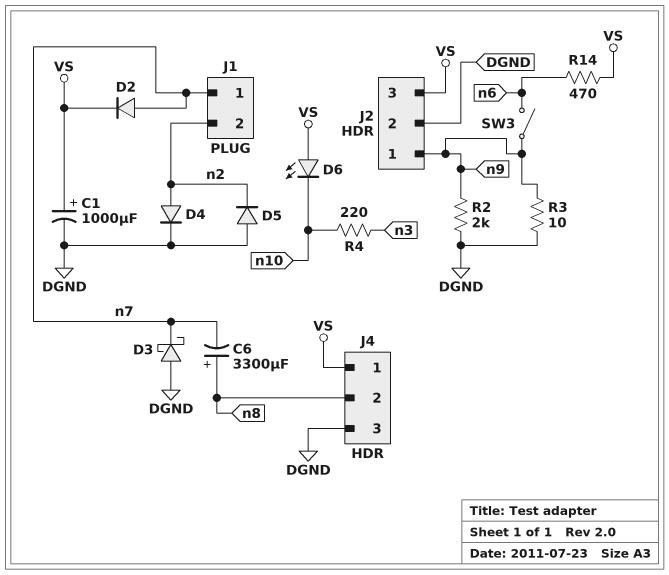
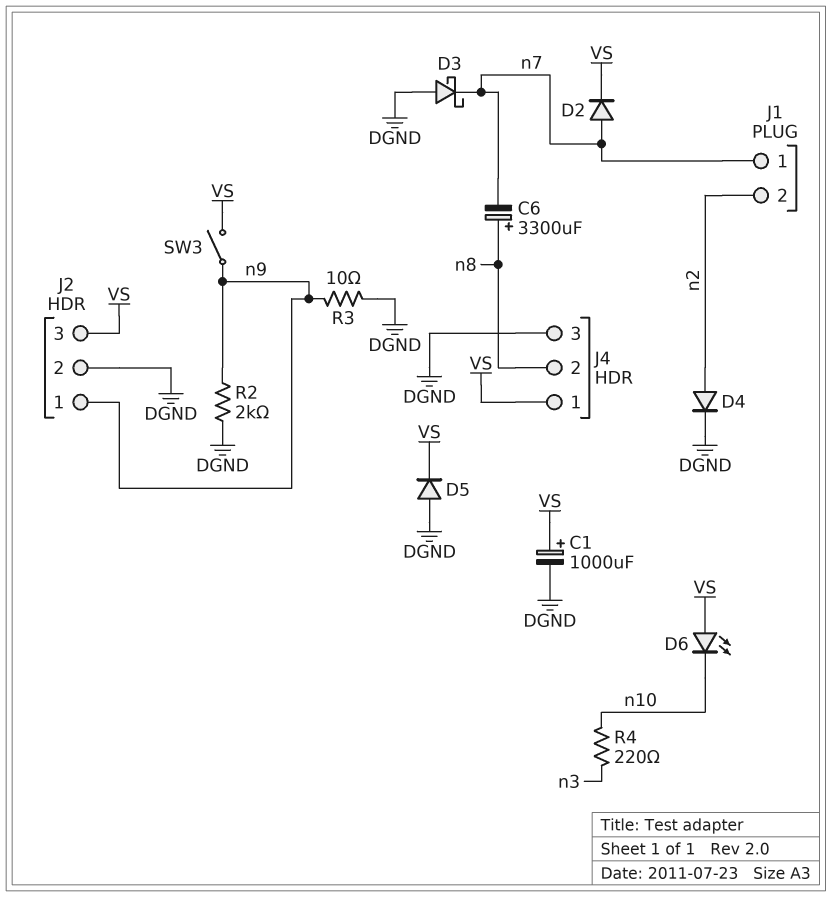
D5: diode (A DGND, K n2) -> diode (A DGND, K VS)
R14: 470 (VS, n6) -> none
SW3: switch (n6, n9) -> switch (VS, n9)

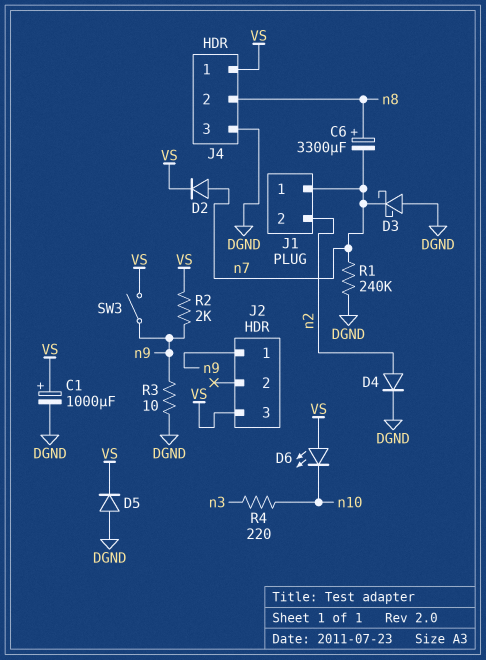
J2 pin 2: DGND -> none
R1: none -> 240k (DGND, n7)
R2: 2k (DGND, n9) -> 2k (VS, n9)

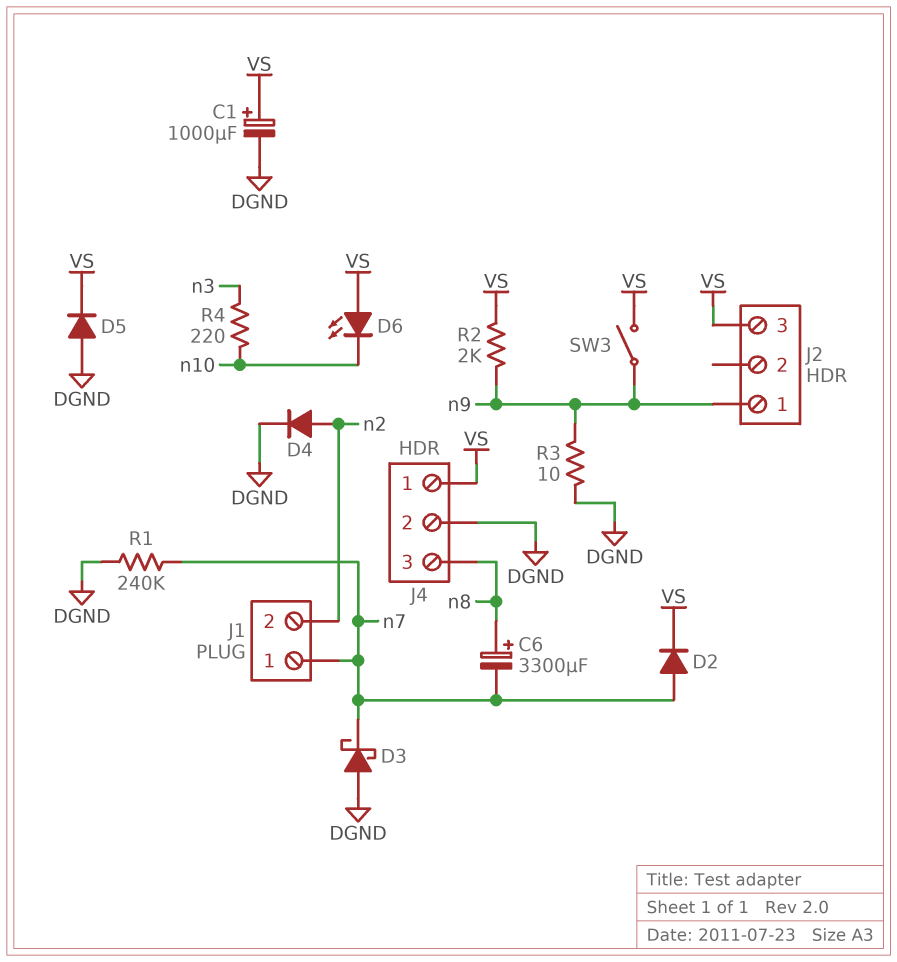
J4 pin 2: n8 -> DGND
J4 pin 3: DGND -> n8

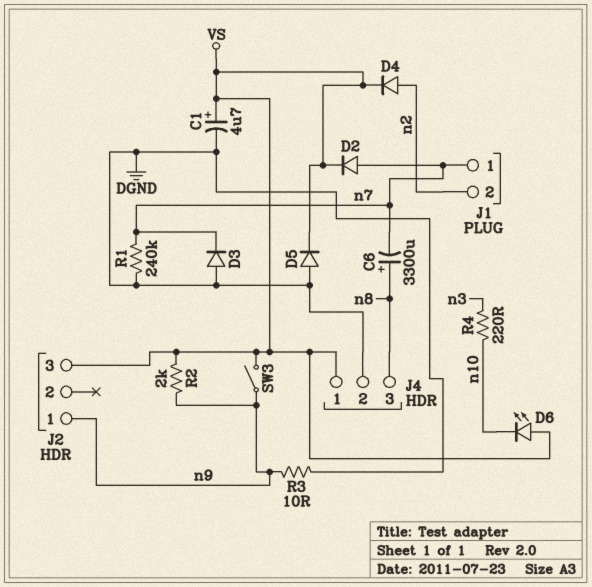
C1: 1000uF (plus VS, minus DGND) -> 4.7uF (plus VS, minus DGND)
D3: schottky (A DGND, K n7) -> diode (A DGND, K n7)
D4: diode (A n2, K DGND) -> diode (A n2, K VS)

